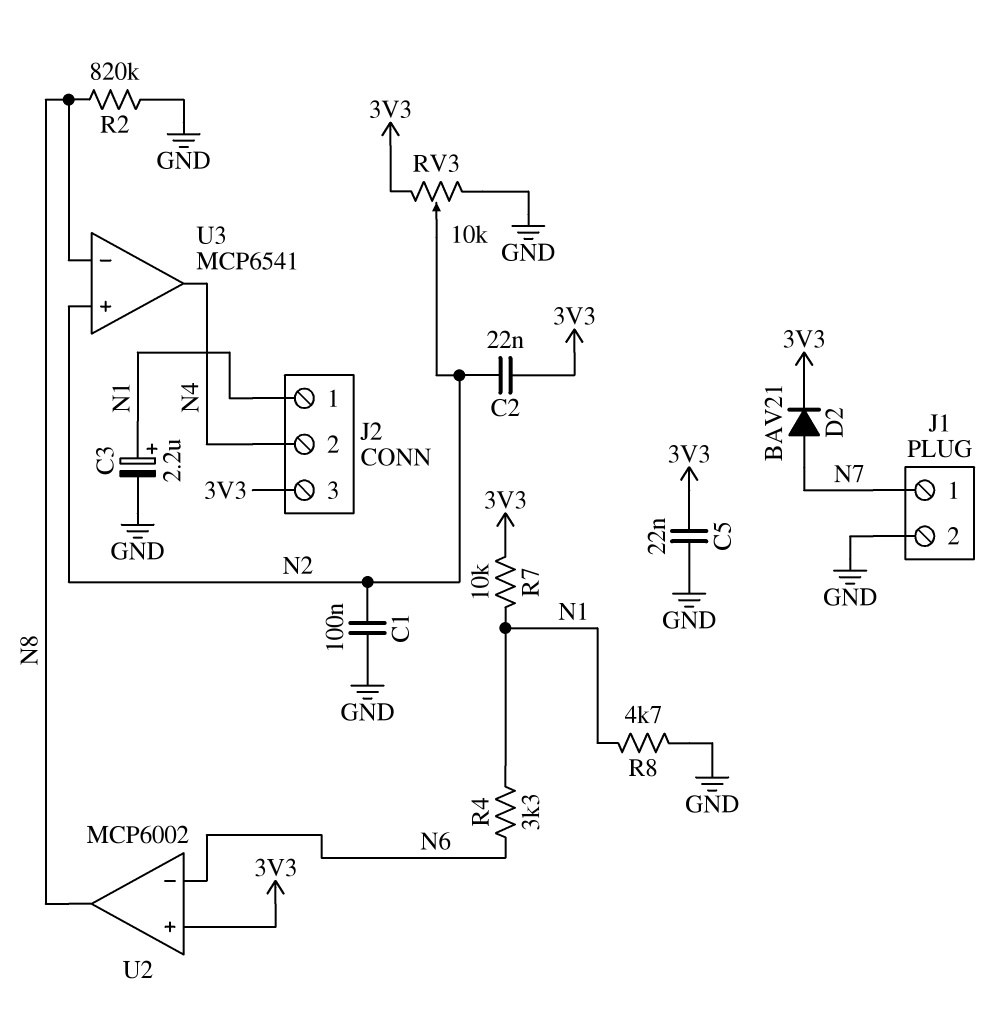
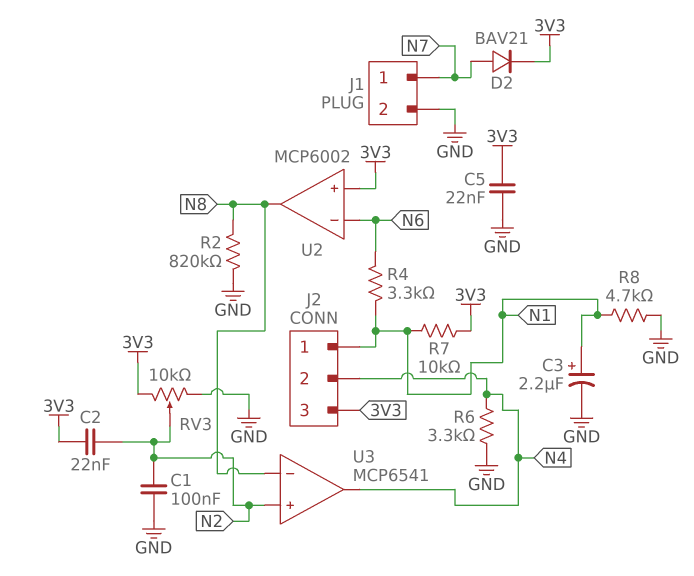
R6: none -> 3.3k (GND, N4)

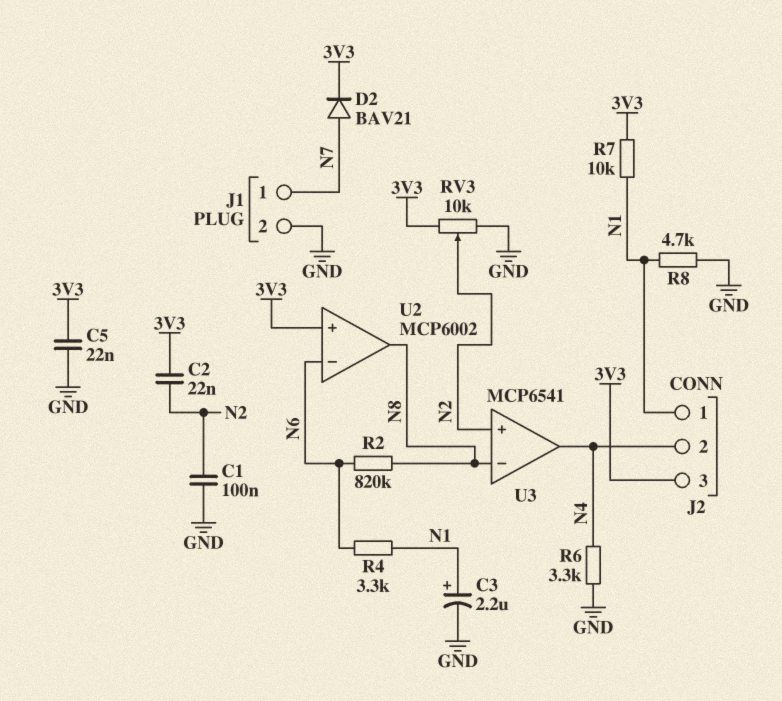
R2: 820k (GND, N8) -> 820k (N6, N8)

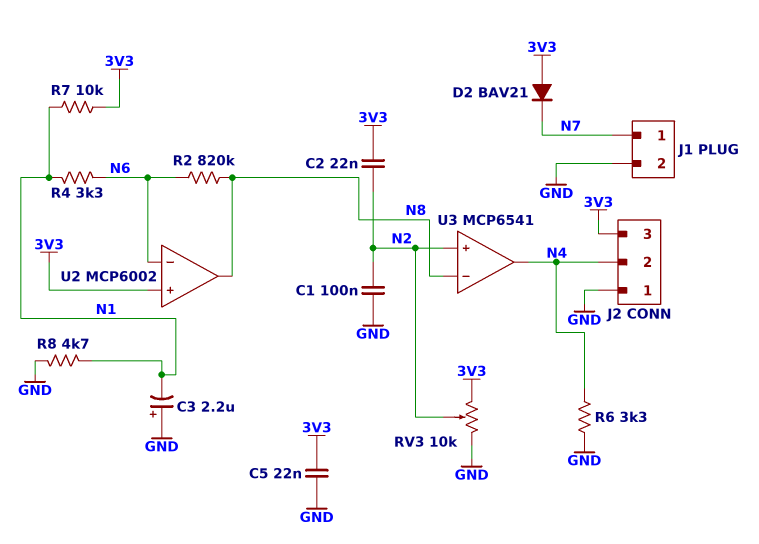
C3: 2.2uF (plus N1, minus GND) -> 2.2uF (plus GND, minus N1)
D2: diode BAV21 (A N7, K 3V3) -> diode BAV21 (A 3V3, K N7)
J2 pin 1: N1 -> GND

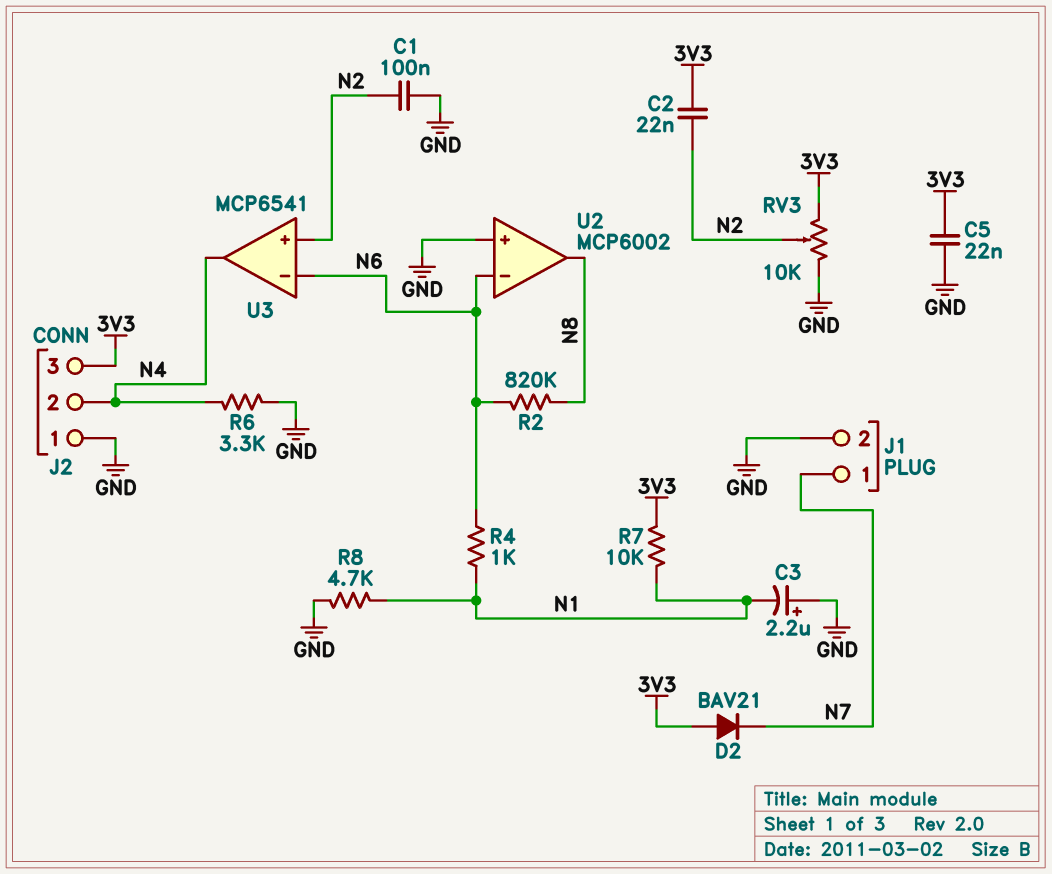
R4: 3.3k (N1, N6) -> 1k (N1, N6)
U2 pin in+: 3V3 -> GND
U3 pin in-: N8 -> N6

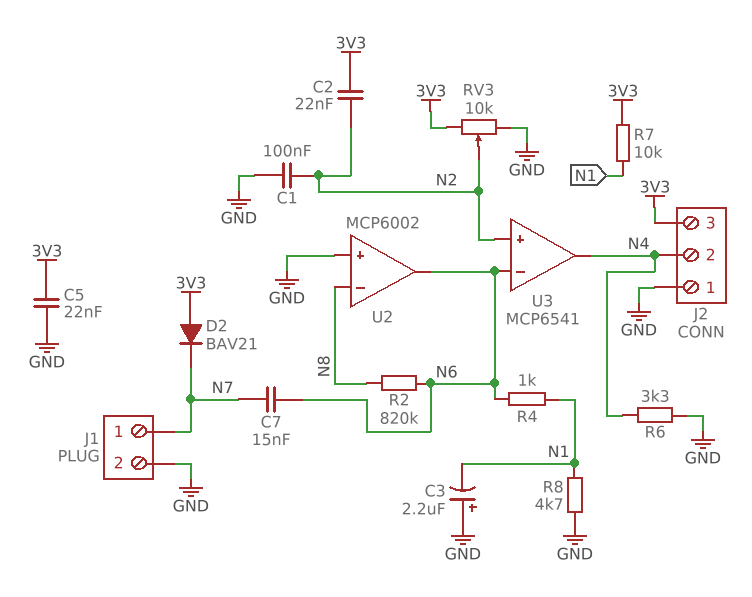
C7: none -> 15nF (N6, N7)
U2 pin in-: N6 -> N8
U2 pin out: N8 -> N6

